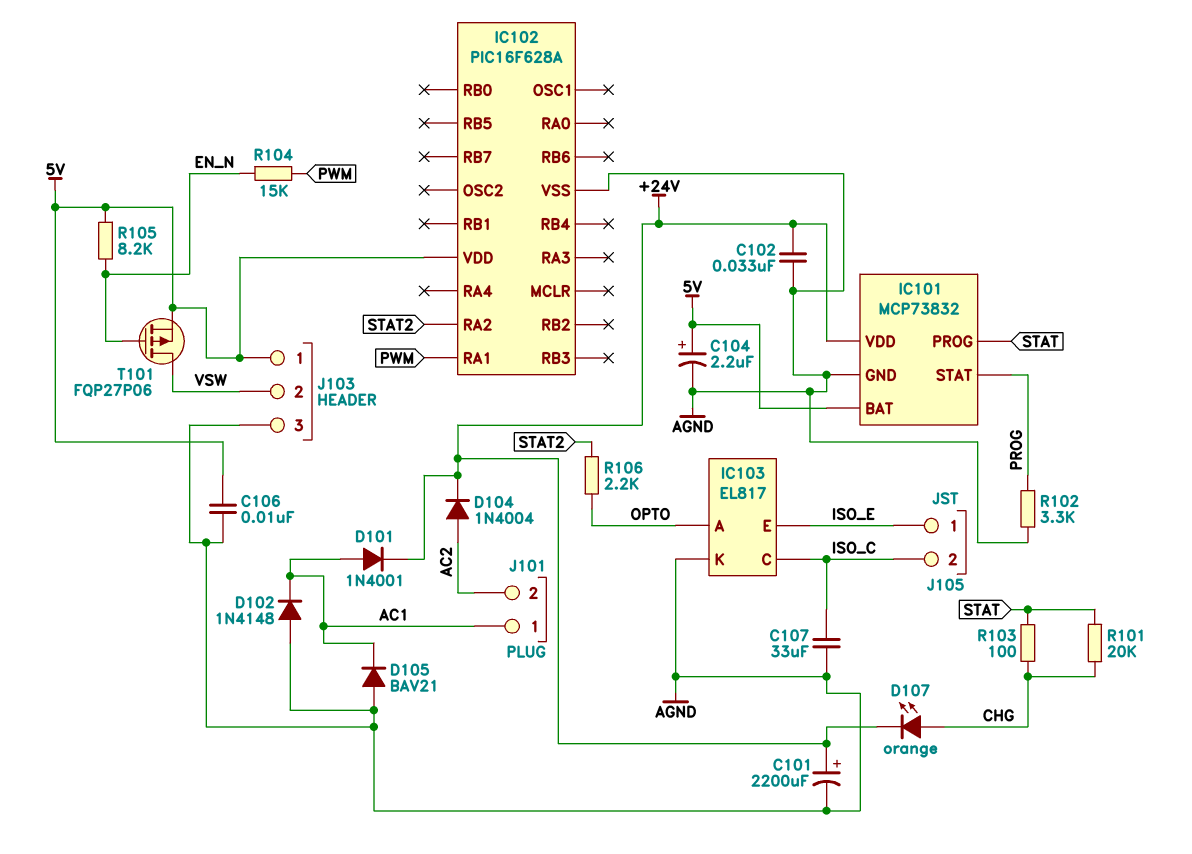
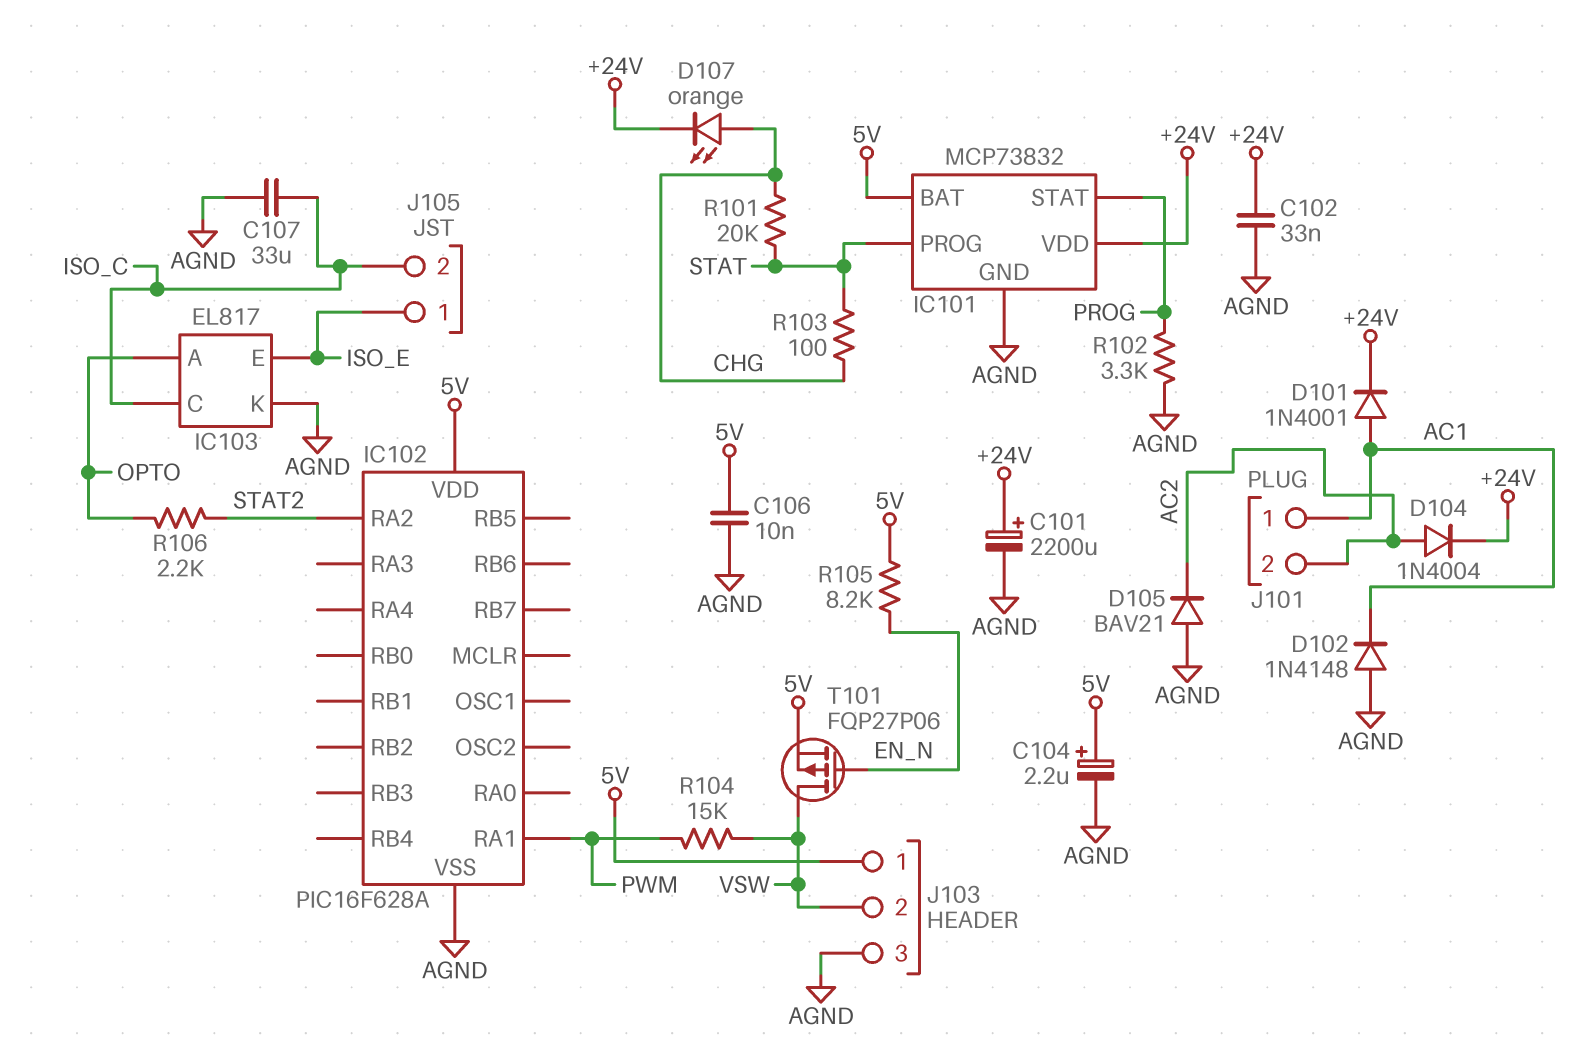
D105: diode BAV21 (A AGND, K AC1) -> diode BAV21 (A AGND, K AC2)
R104: 15k (EN_N, PWM) -> 15k (PWM, VSW)

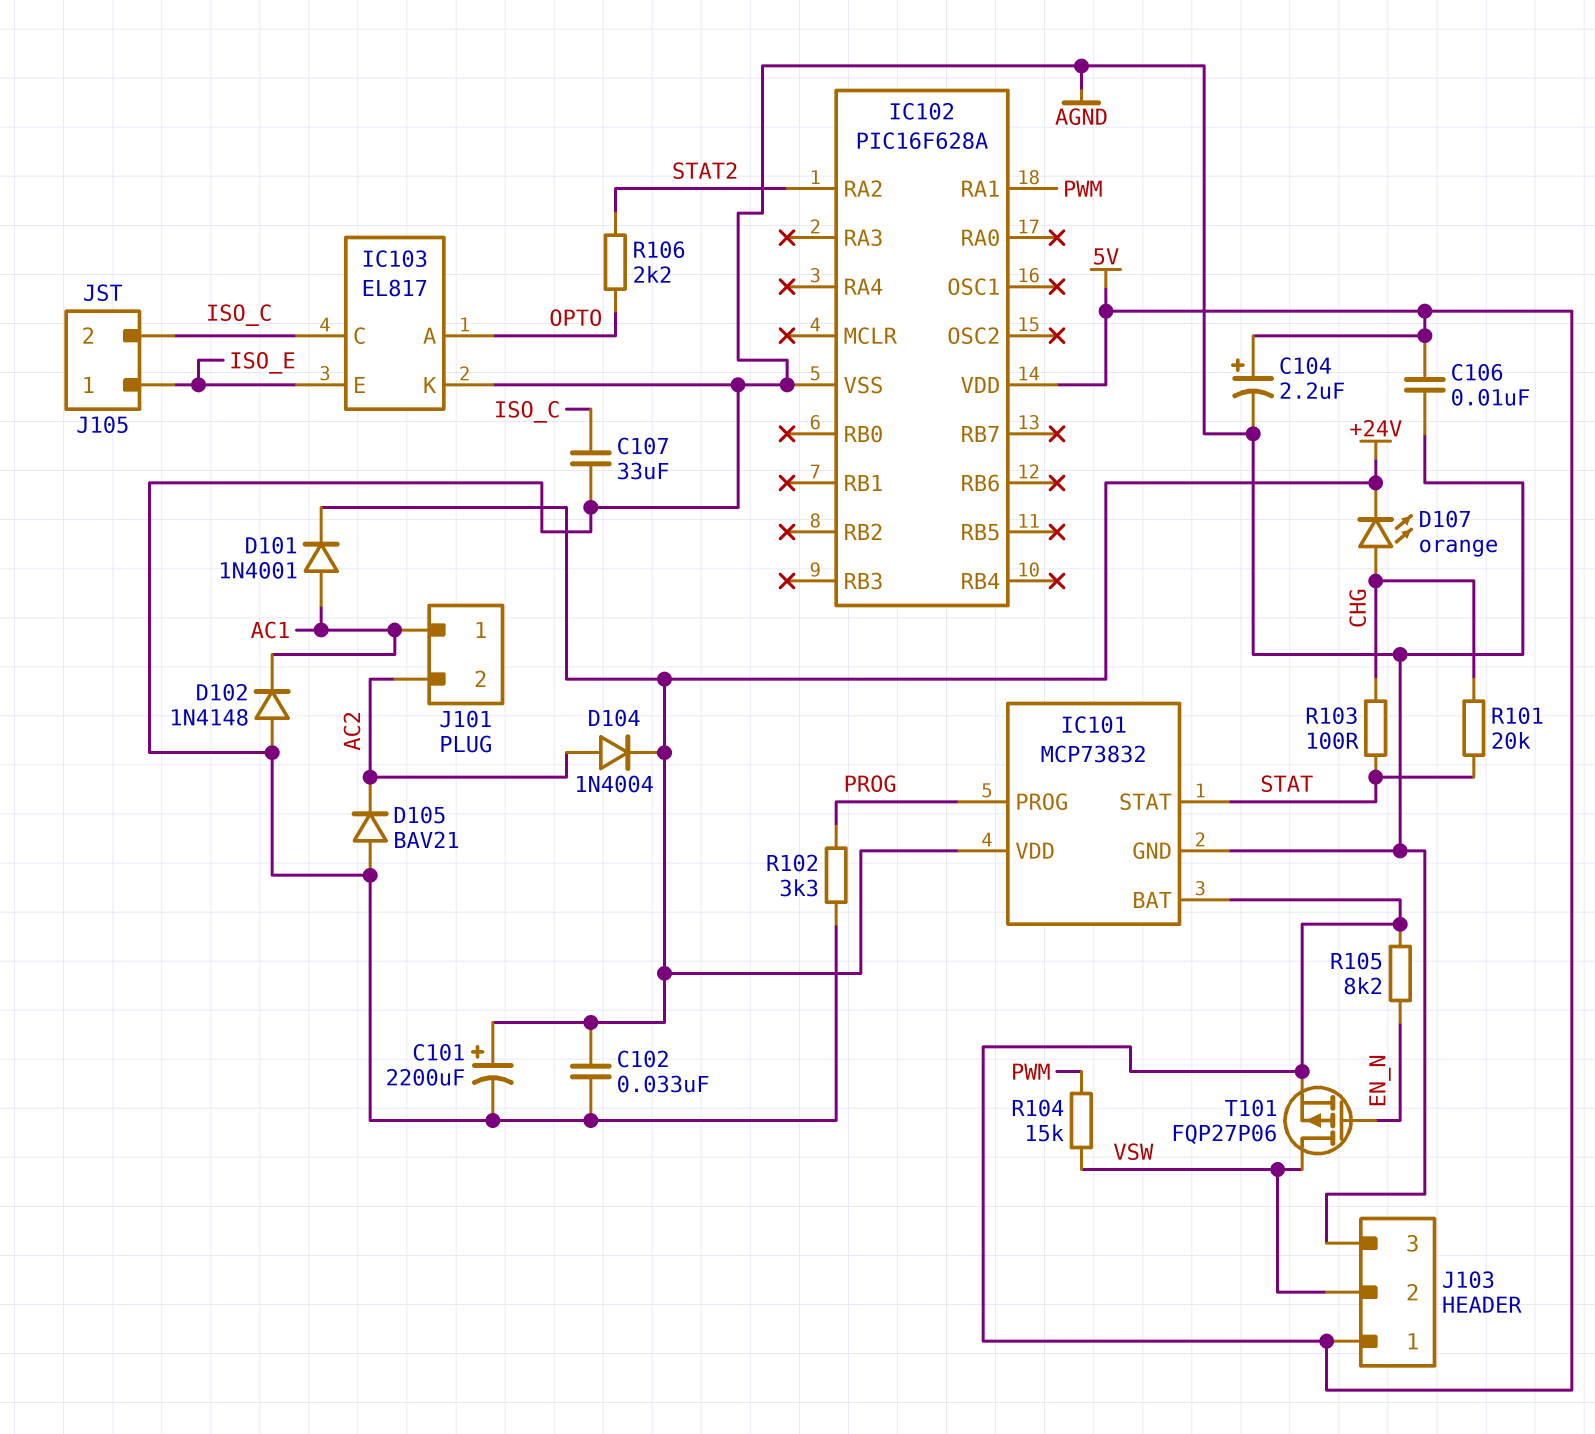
IC101 pin PROG: STAT -> PROG
IC101 pin STAT: PROG -> STAT

